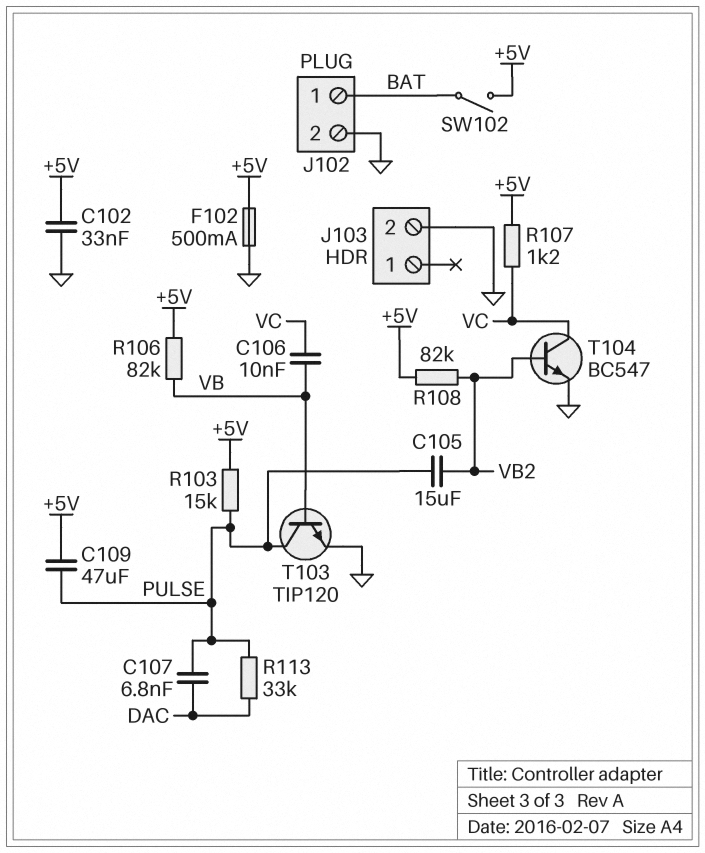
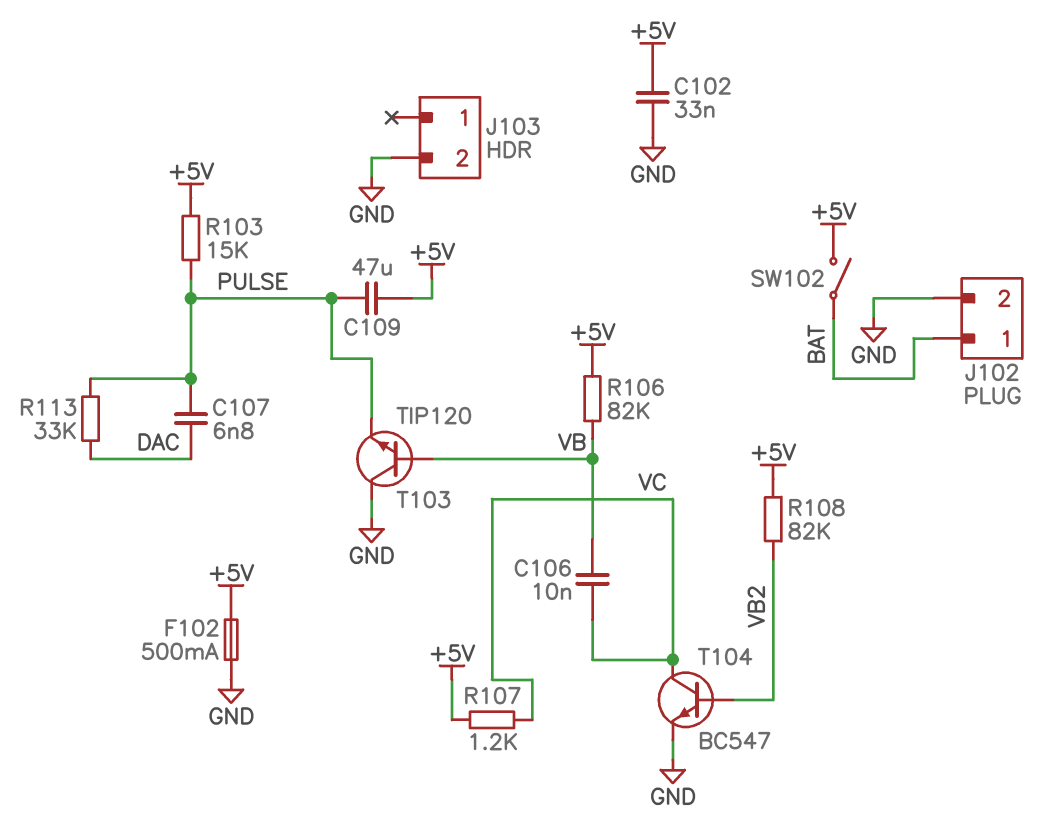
C105: 15uF (PULSE, VB2) -> none
T103: NPN TIP120 (B VB, C PULSE, E GND) -> NPN TIP120 (B VB, C GND, E PULSE)

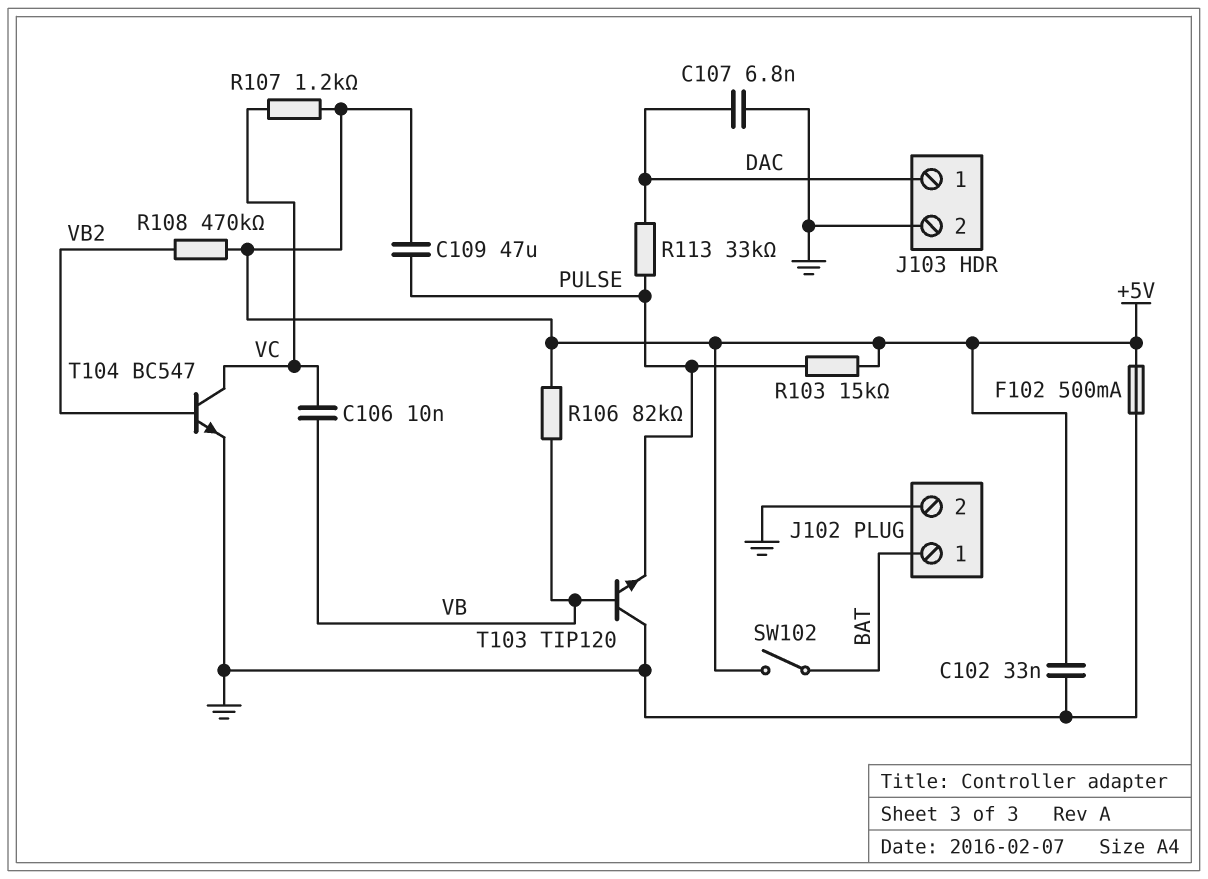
C107: 6.8nF (DAC, PULSE) -> 6.8nF (DAC, GND)
J103 pin 1: none -> DAC
R108: 82k (+5V, VB2) -> 470k (+5V, VB2)

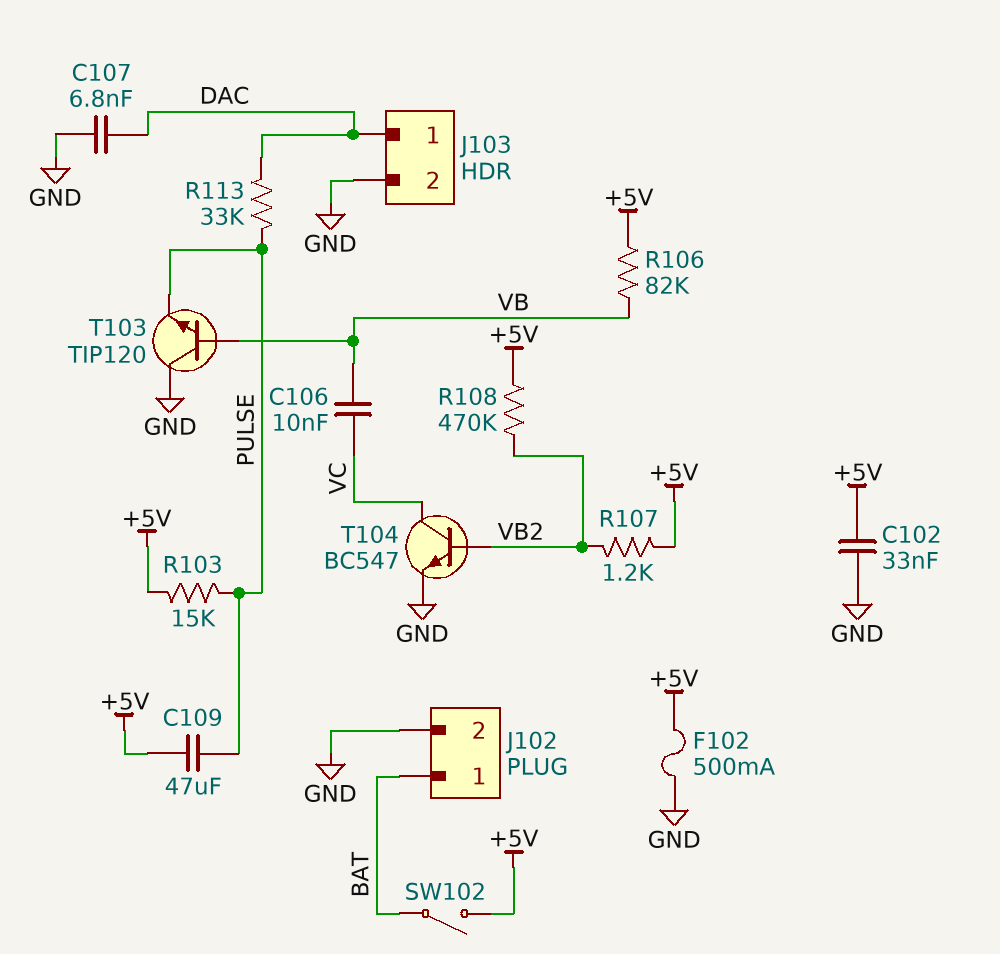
R107: 1.2k (+5V, VC) -> 1.2k (+5V, VB2)

